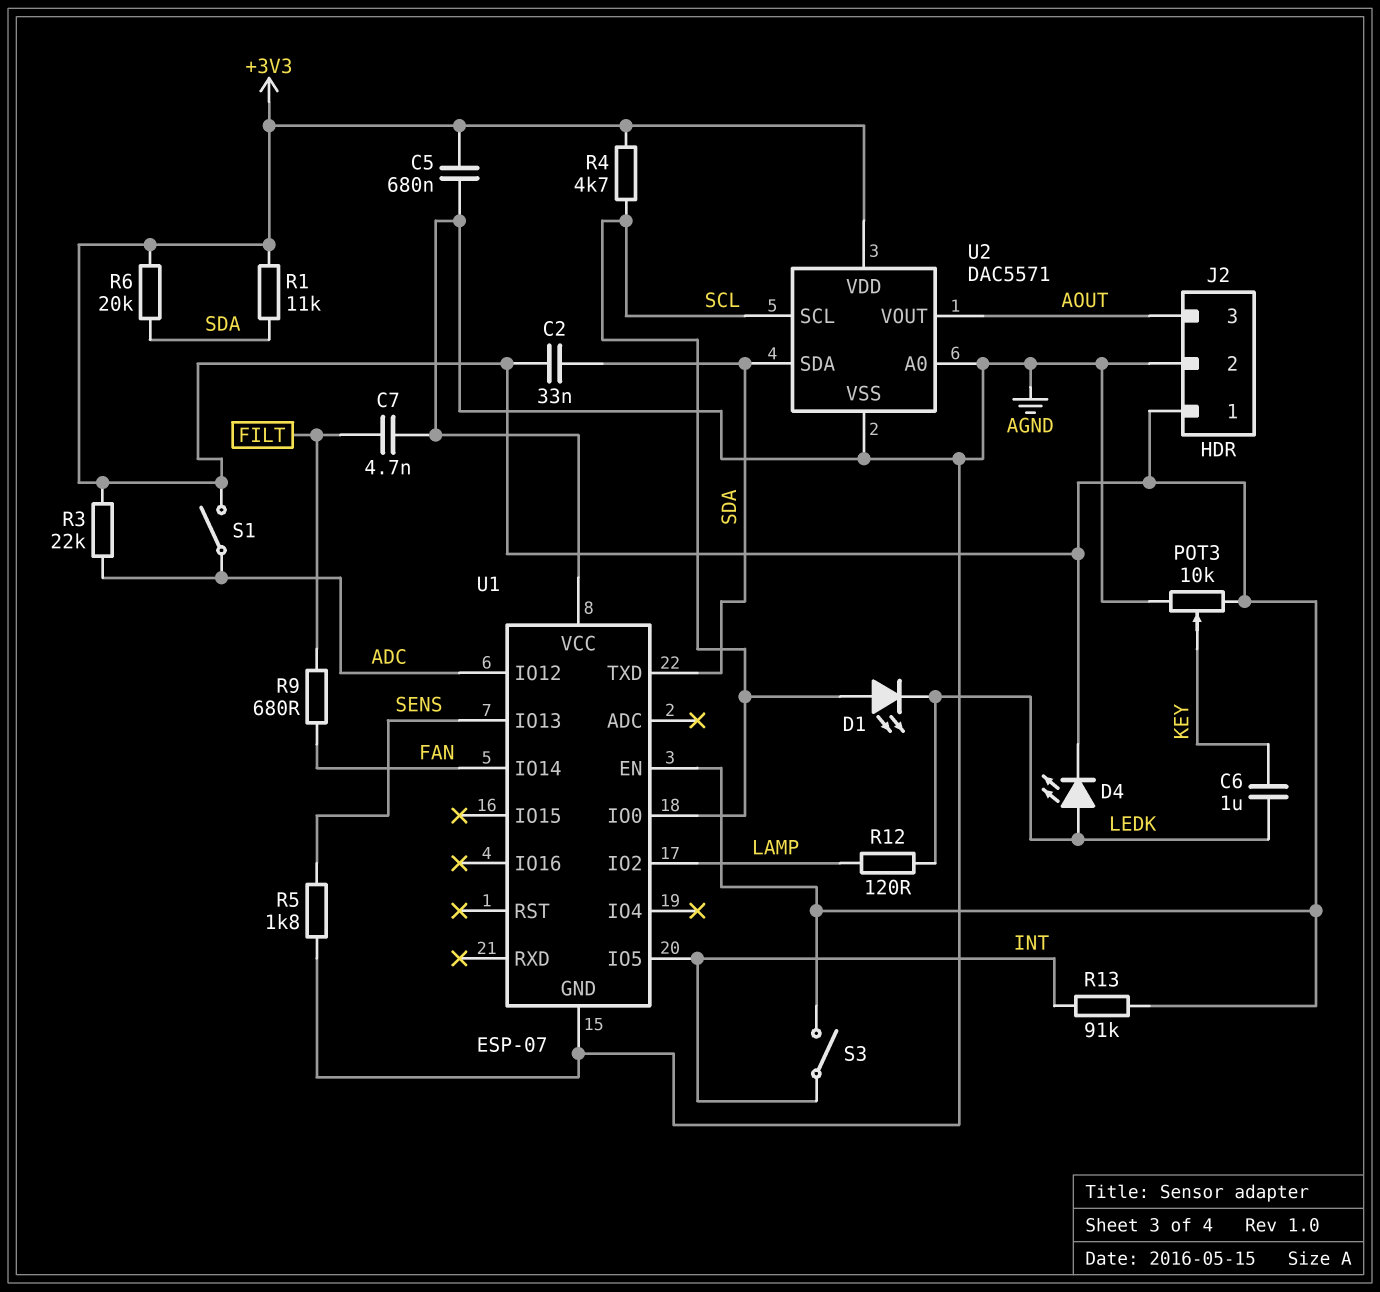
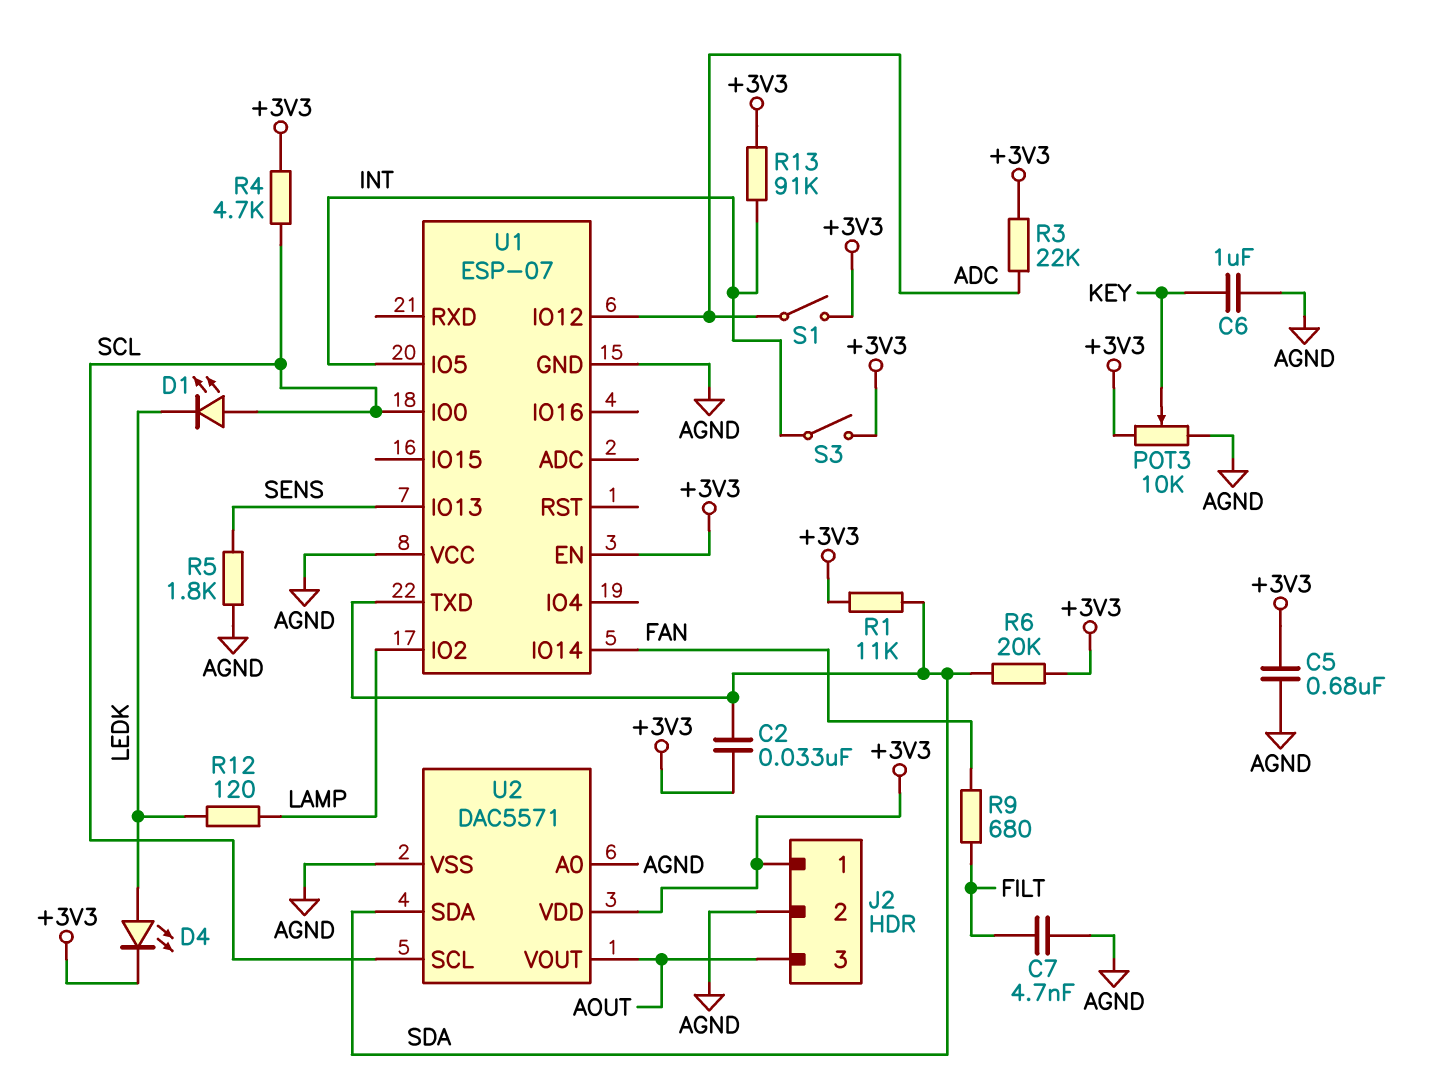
C6: 1uF (KEY, LEDK) -> 1uF (AGND, KEY)

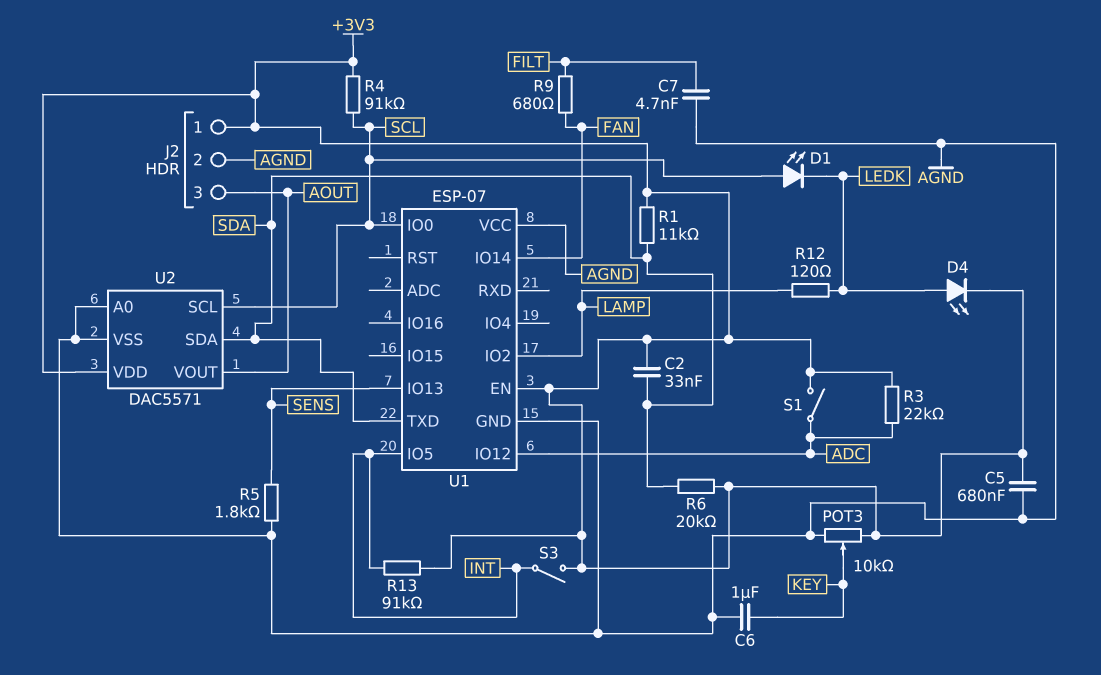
R4: 4.7k (+3V3, SCL) -> 91k (+3V3, SCL)

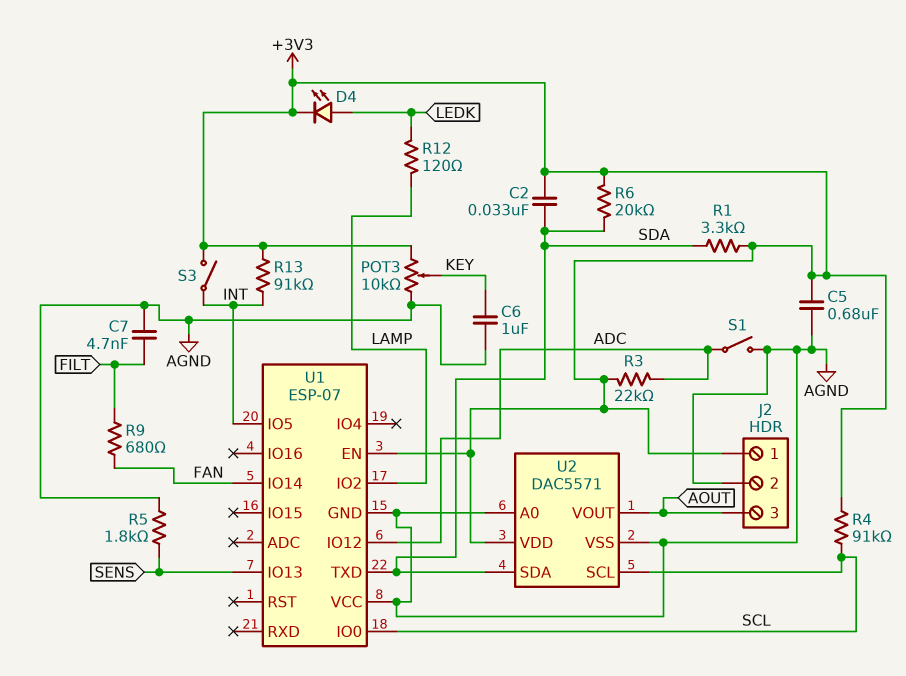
D1: LED (A SCL, K LEDK) -> none
R1: 11k (+3V3, SDA) -> 3.3k (+3V3, SDA)
S1: switch (+3V3, ADC) -> switch (ADC, AGND)

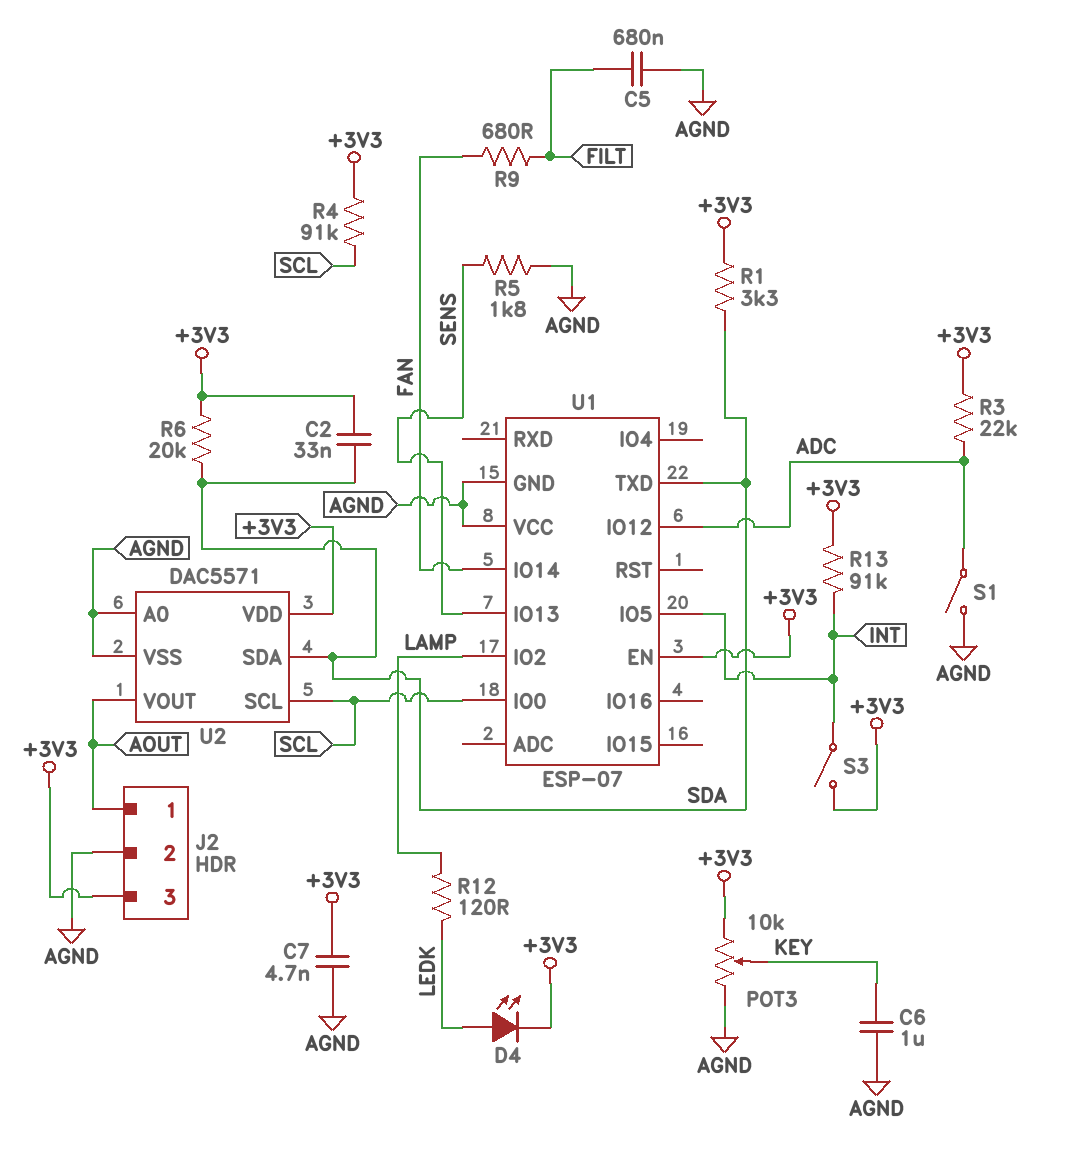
C5: 680nF (+3V3, AGND) -> 680nF (AGND, FILT)
C7: 4.7nF (AGND, FILT) -> 4.7nF (+3V3, AGND)
J2 pin 1: +3V3 -> AOUT
J2 pin 3: AOUT -> +3V3

